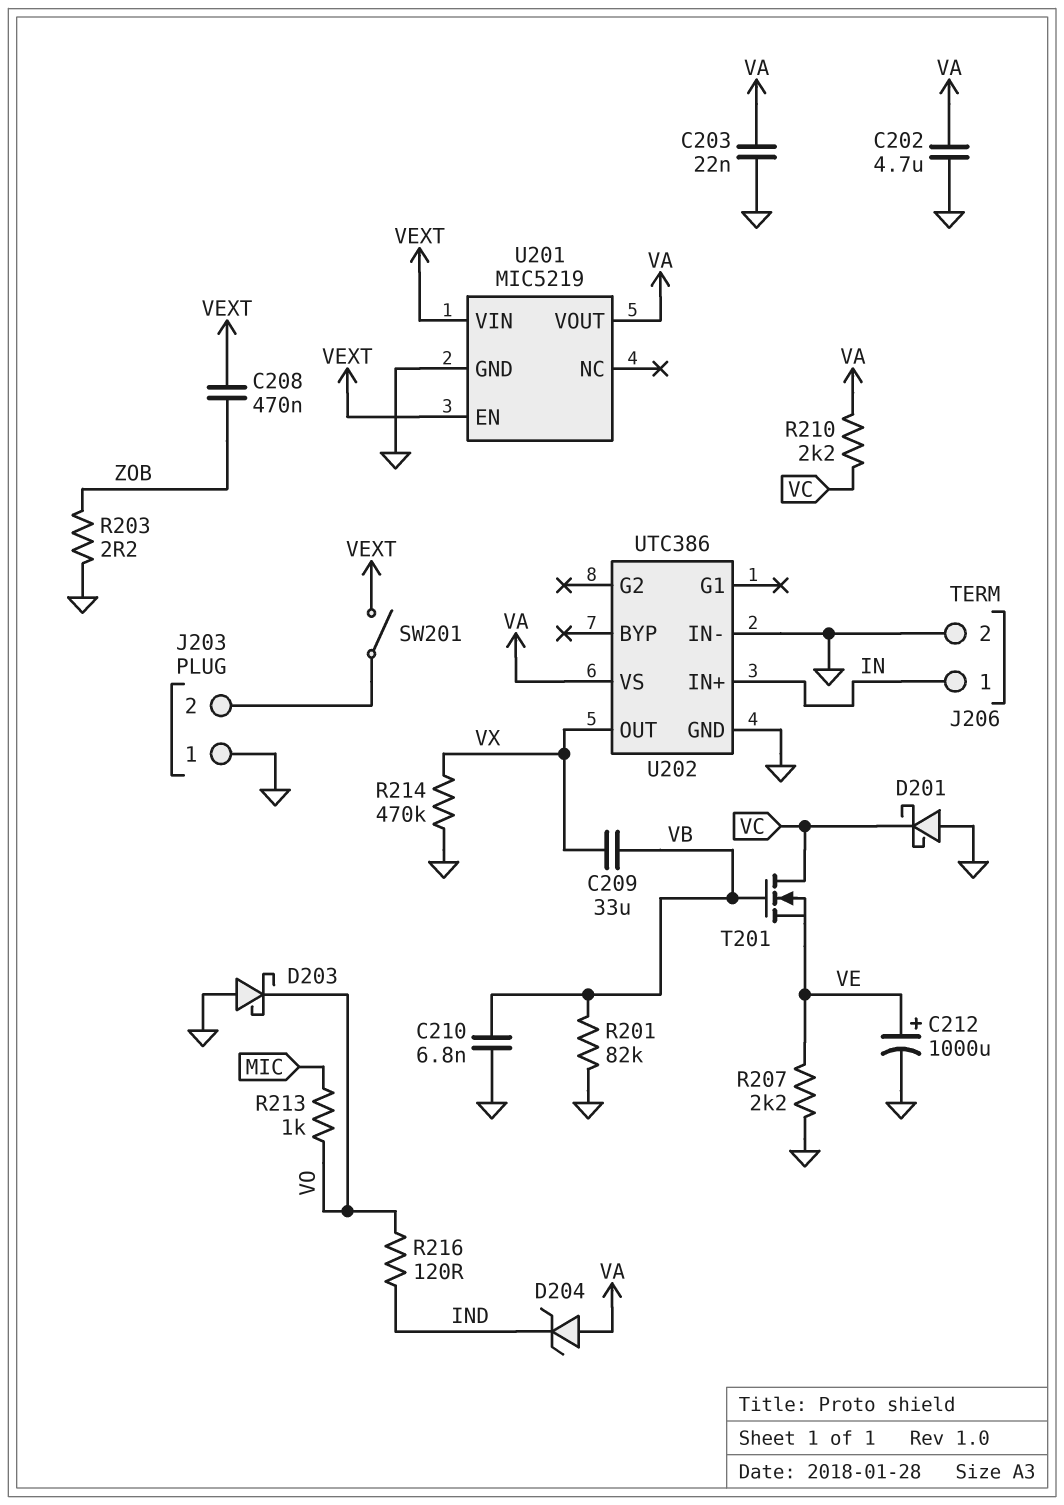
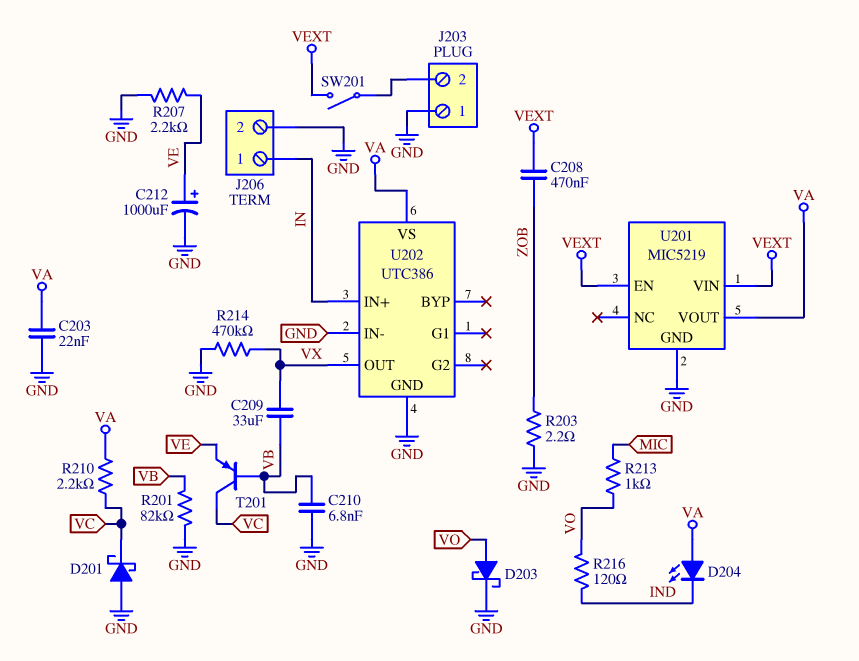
C202: 4.7uF (GND, VA) -> none
D203: schottky (A GND, K VO) -> schottky (A VO, K GND)
D204: zener (A VA, K IND) -> LED (A VA, K IND)
T201: NMOS (G VB, D VC, S VE) -> PNP (B VB, C VC, E VE)

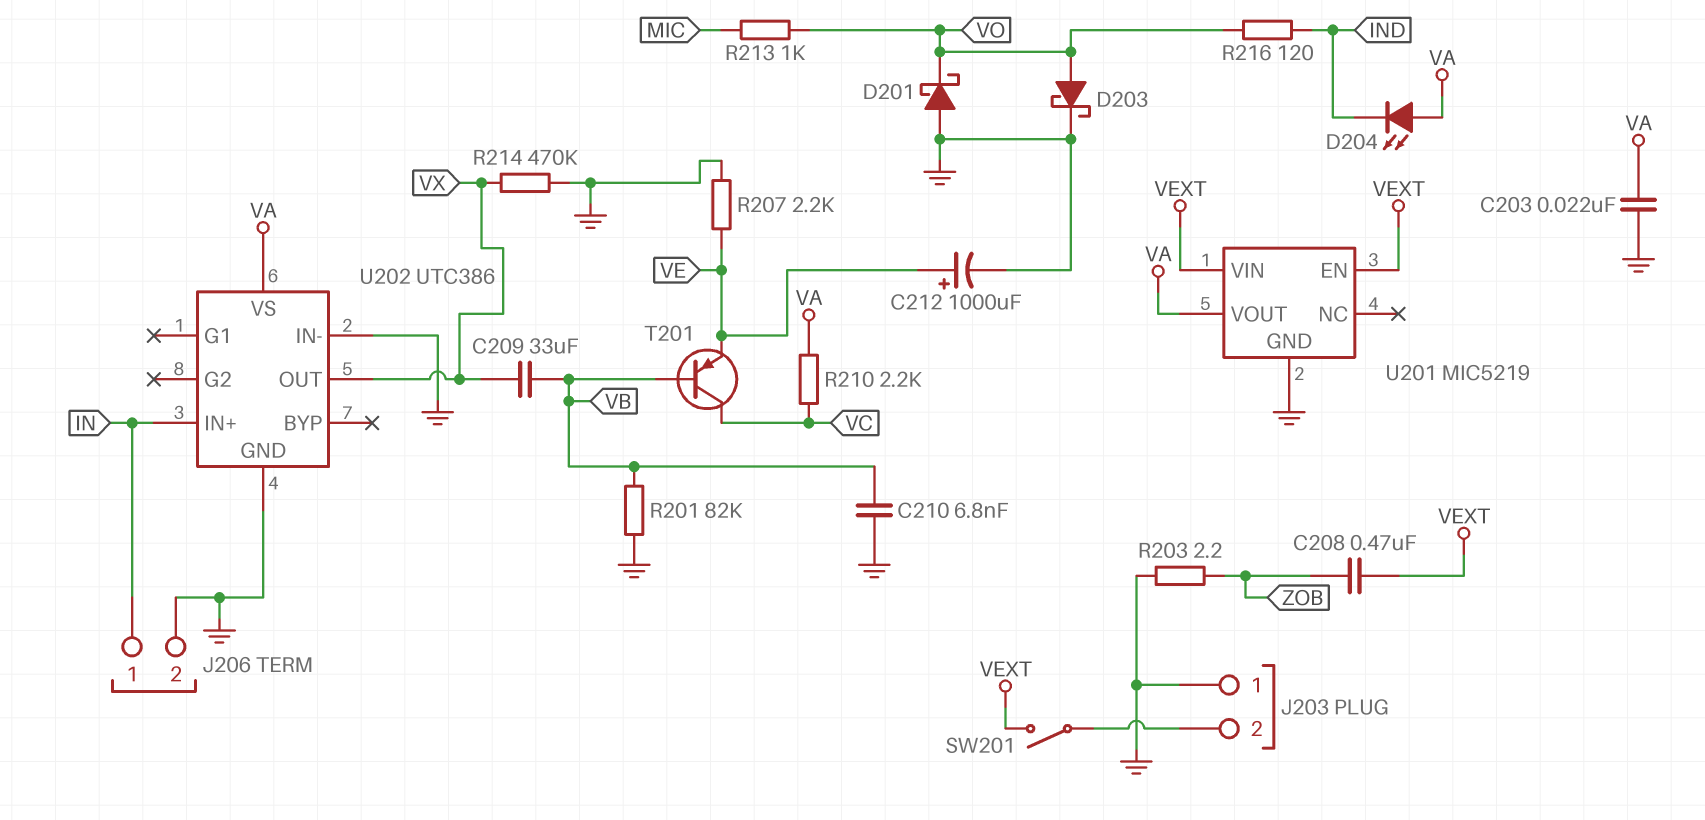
D201: schottky (A GND, K VC) -> schottky (A GND, K VO)

